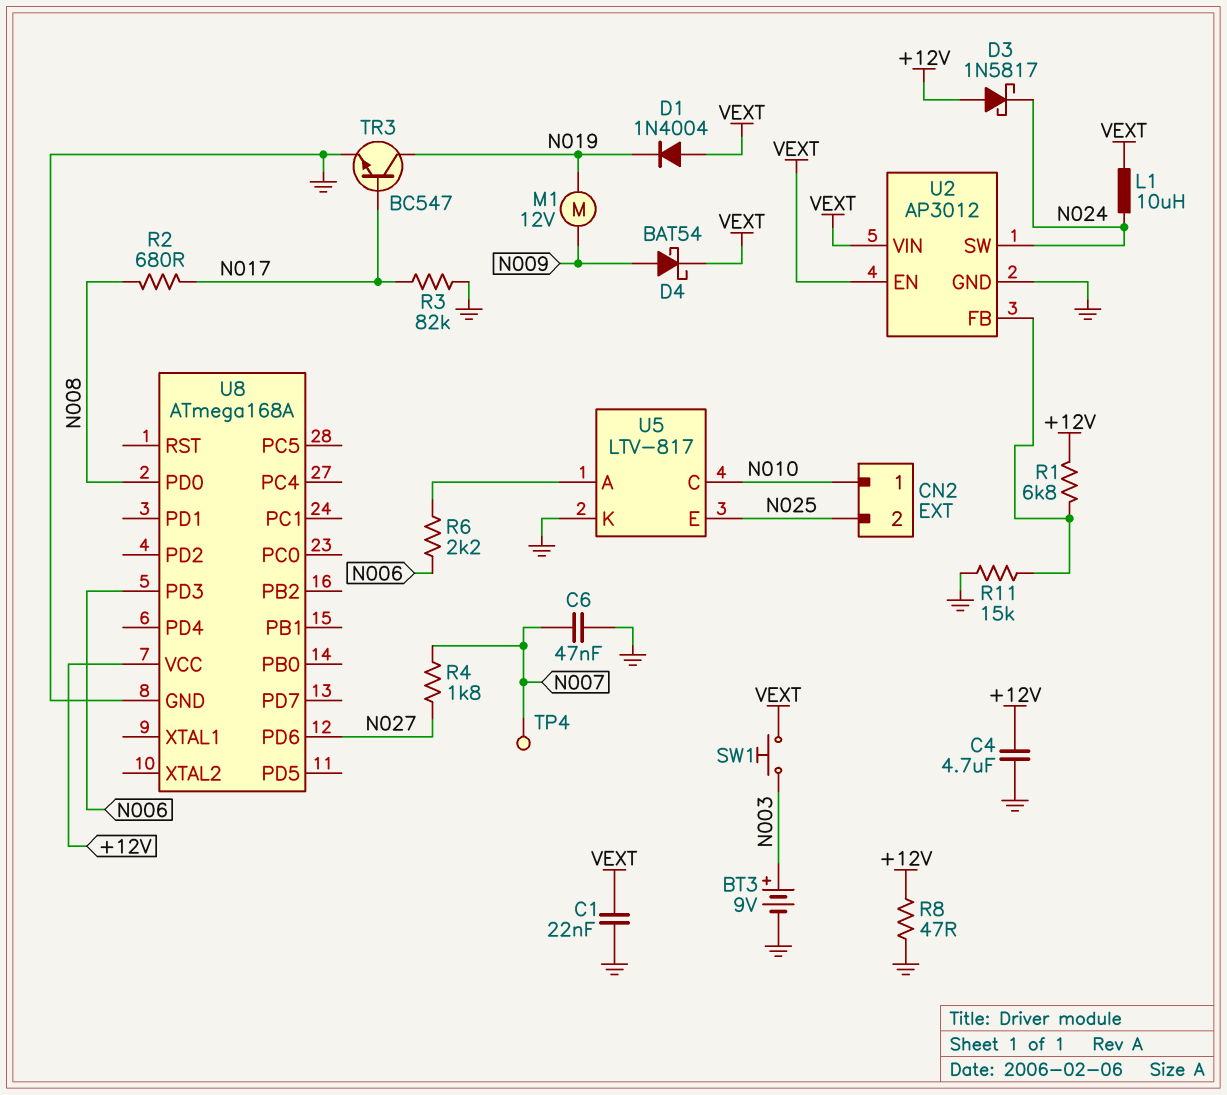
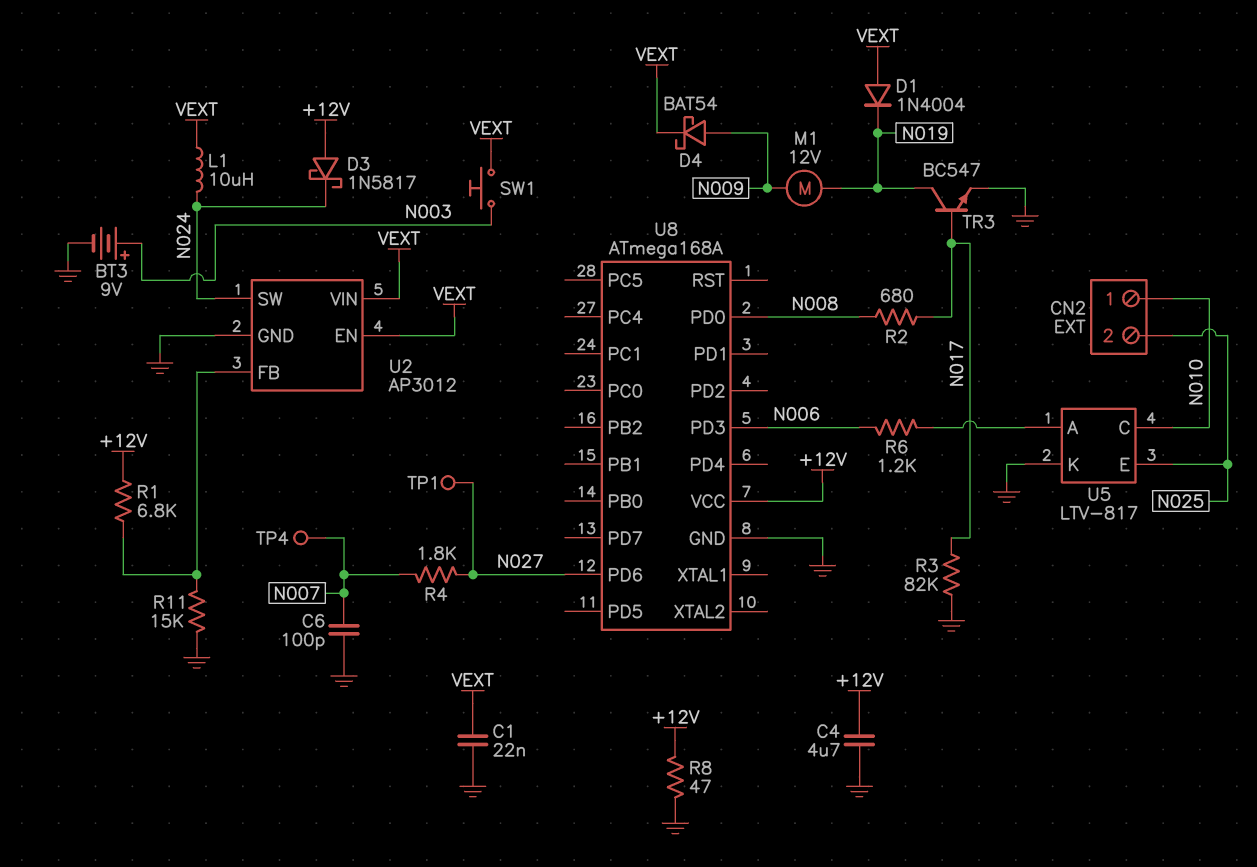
C6: 47nF (GND, N007) -> 100pF (GND, N007)
R6: 2.2k (N006, U5/A) -> 1.2k (N006, U5/A)
TP1: none -> test point (N027)

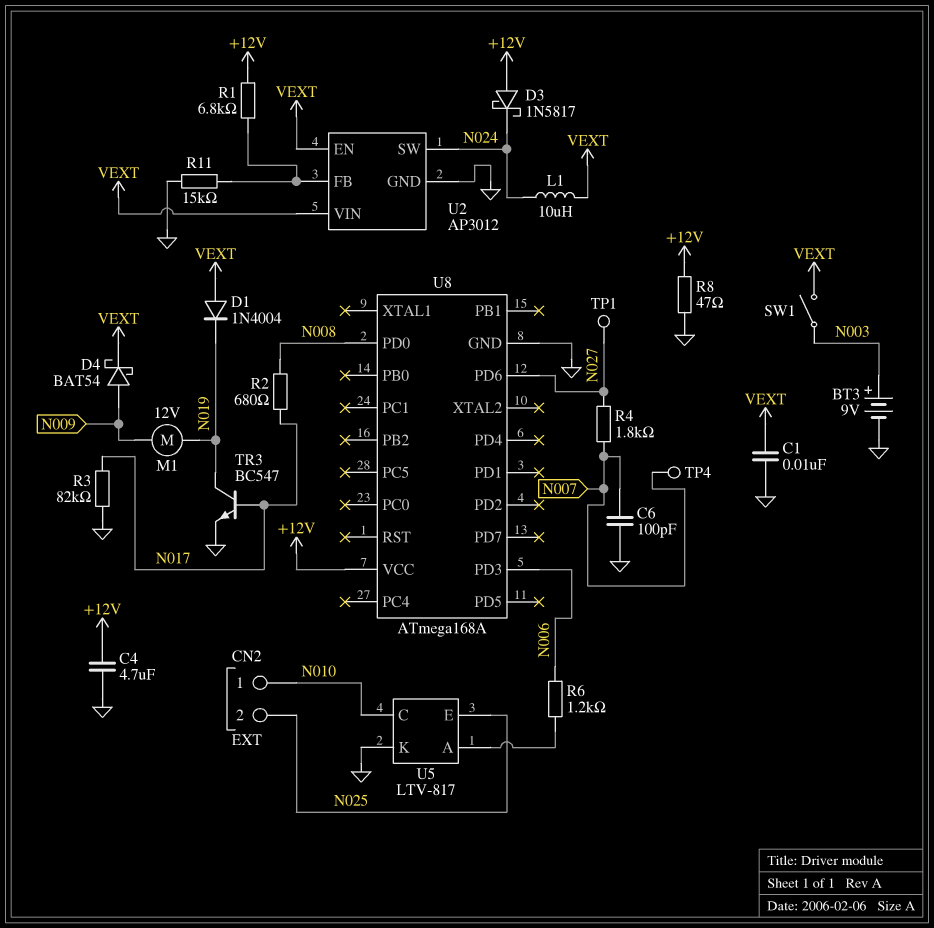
C1: 22nF (GND, VEXT) -> 10nF (GND, VEXT)
SW1: button (N003, VEXT) -> switch (N003, VEXT)

